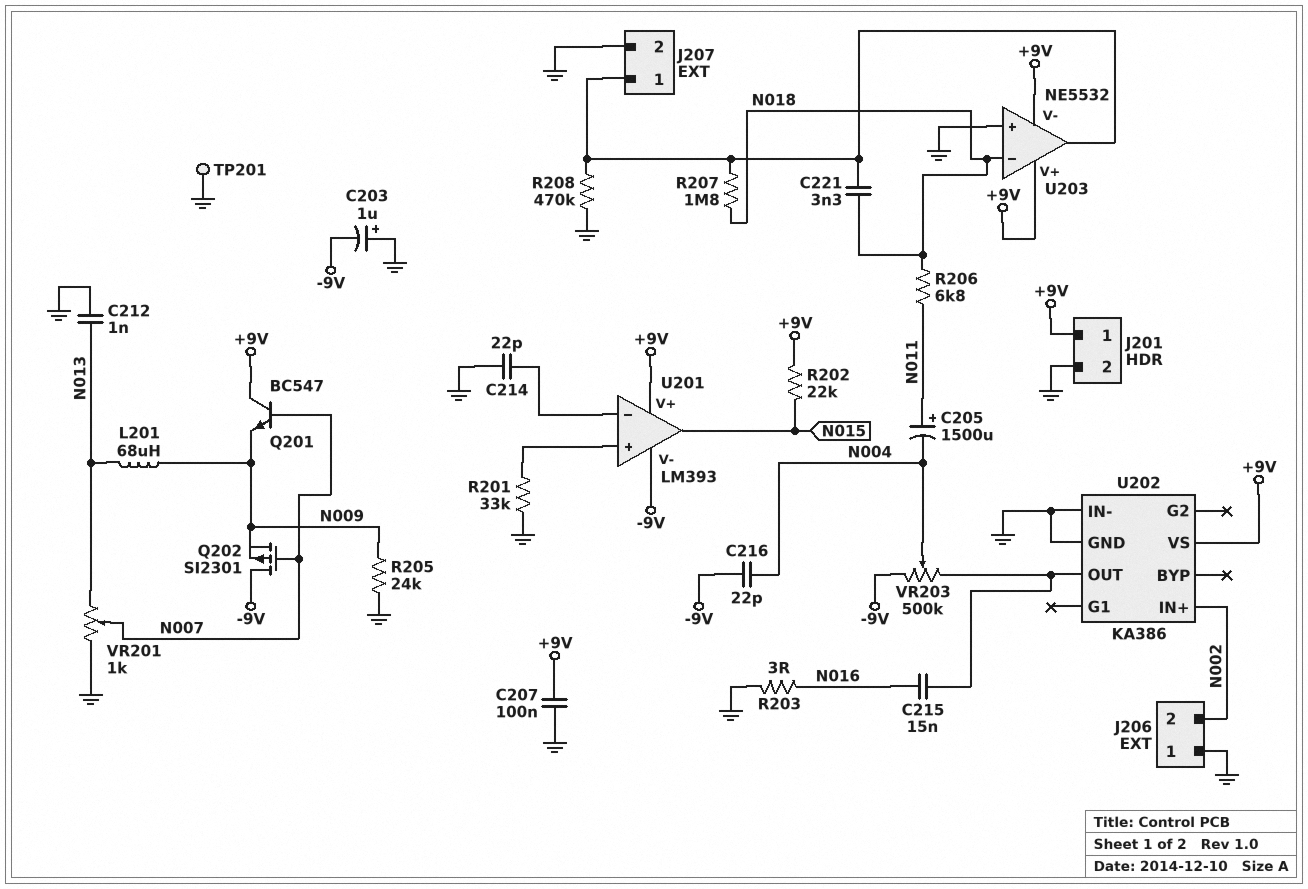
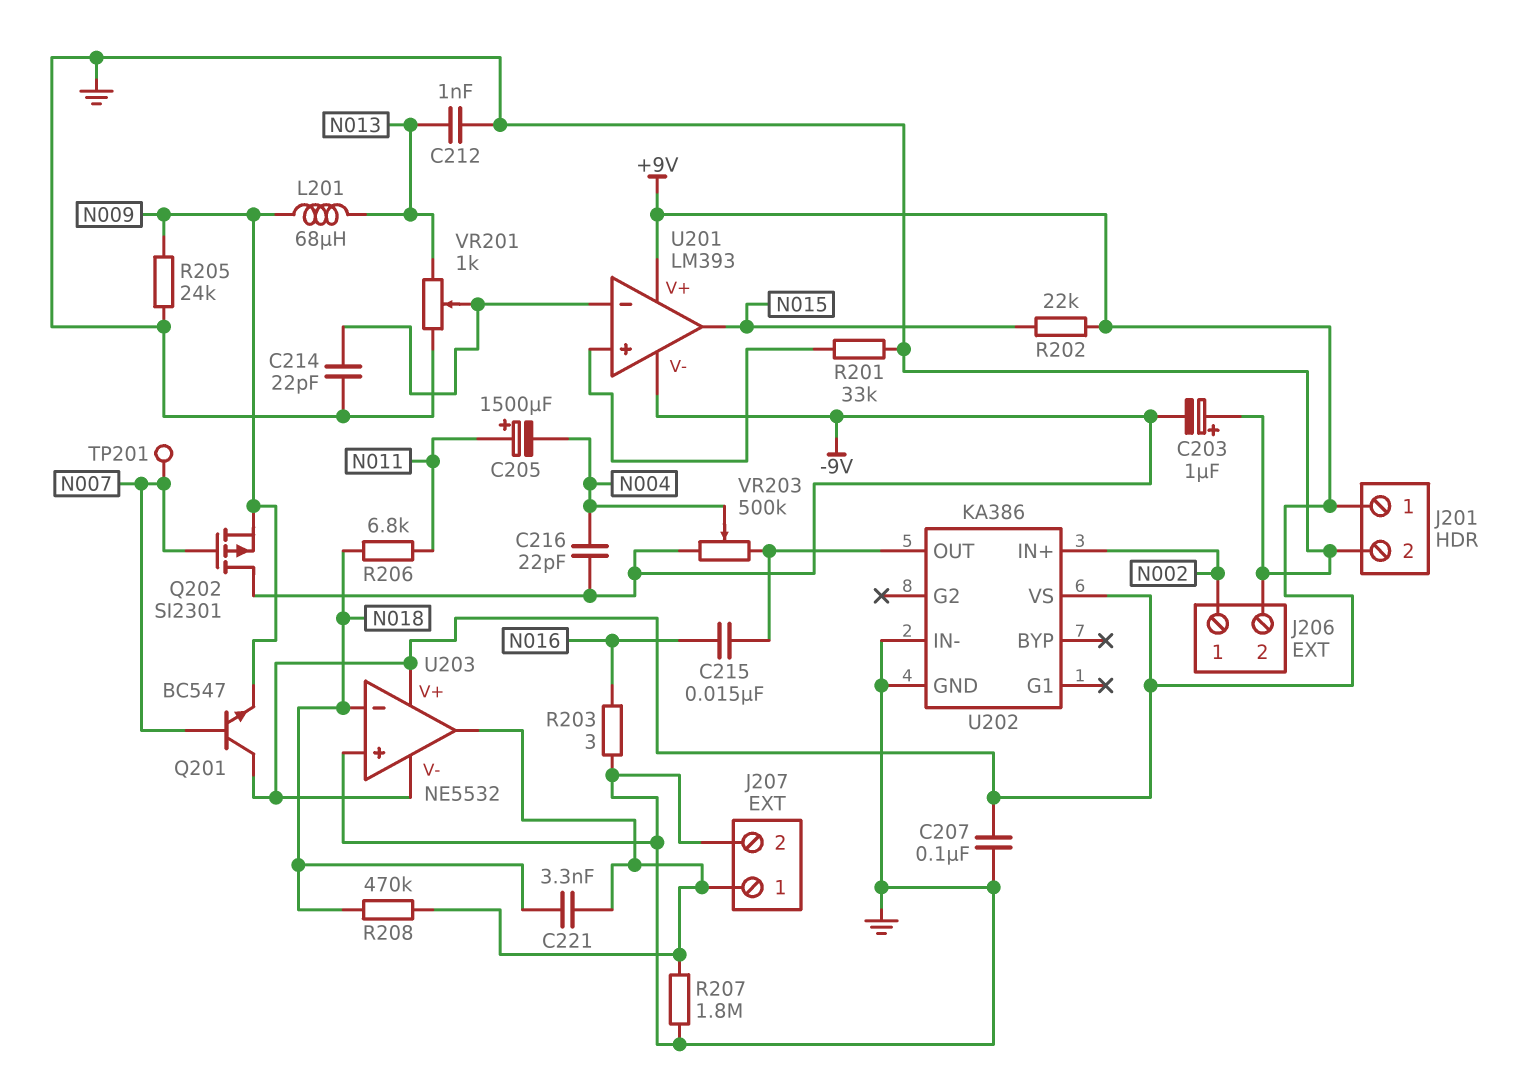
J206 pin 1: GND -> N002
J206 pin 2: N002 -> GND
R207: 1.8M (J207/1, N018) -> 1.8M (GND, J207/1)
R208: 470k (GND, J207/1) -> 470k (J207/1, N018)
TP201: test point (GND) -> test point (N007)
VR201: 1k (GND, N013, wiper N007) -> 1k (GND, N013, wiper U201/in-)

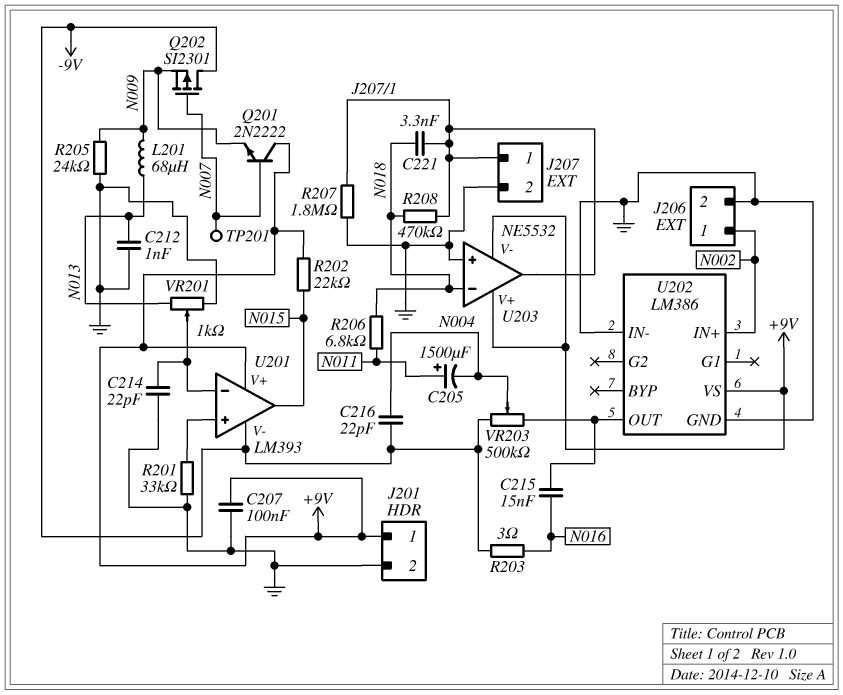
C203: 1uF (plus GND, minus -9V) -> none
Q201: NPN BC547 (B N007, C +9V, E N009) -> NPN 2N2222 (B N007, C +9V, E N009)
R203: 3 (GND, N016) -> 3 (-9V, N016)
U202: KA386 -> LM386

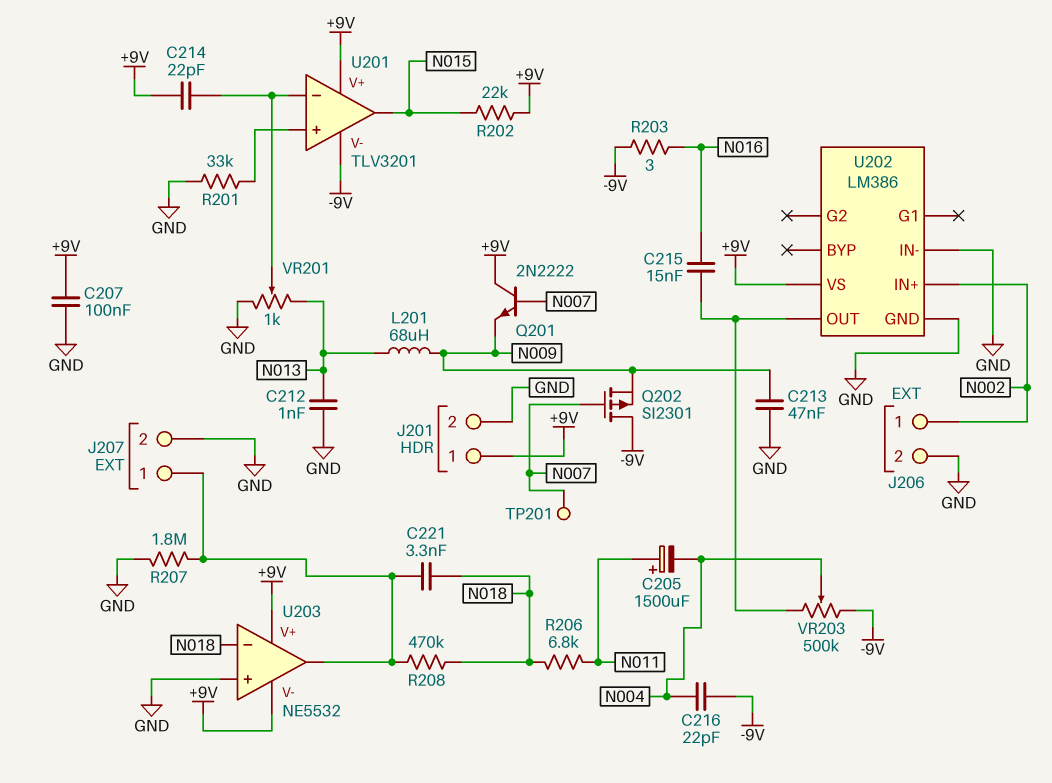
C213: none -> 47nF (GND, N009)
C214: 22pF (GND, U201/in-) -> 22pF (+9V, U201/in-)
R205: 24k (GND, N009) -> none
U201: LM393 -> TLV3201

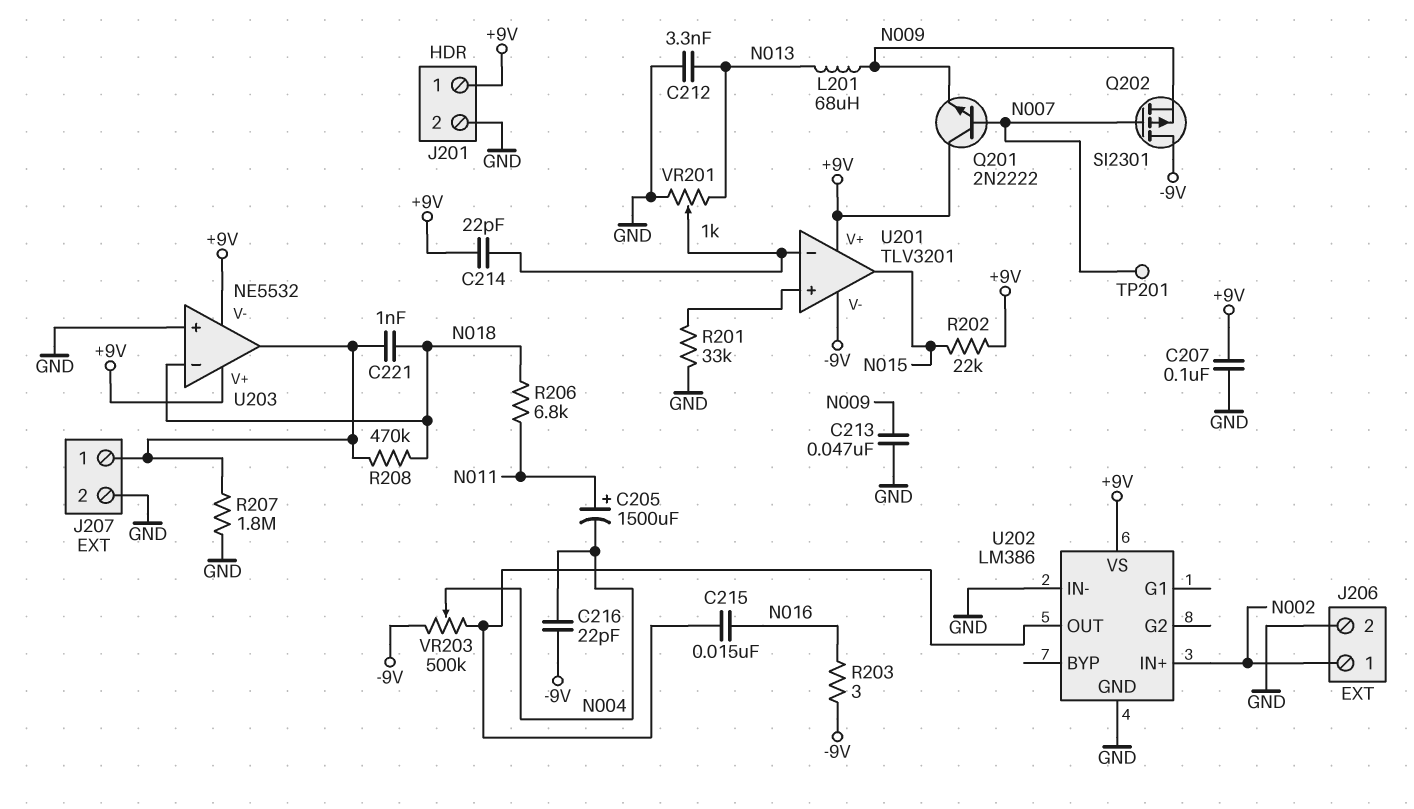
C212: 1nF (GND, N013) -> 3.3nF (GND, N013)
C221: 3.3nF (J207/1, N018) -> 1nF (J207/1, N018)

